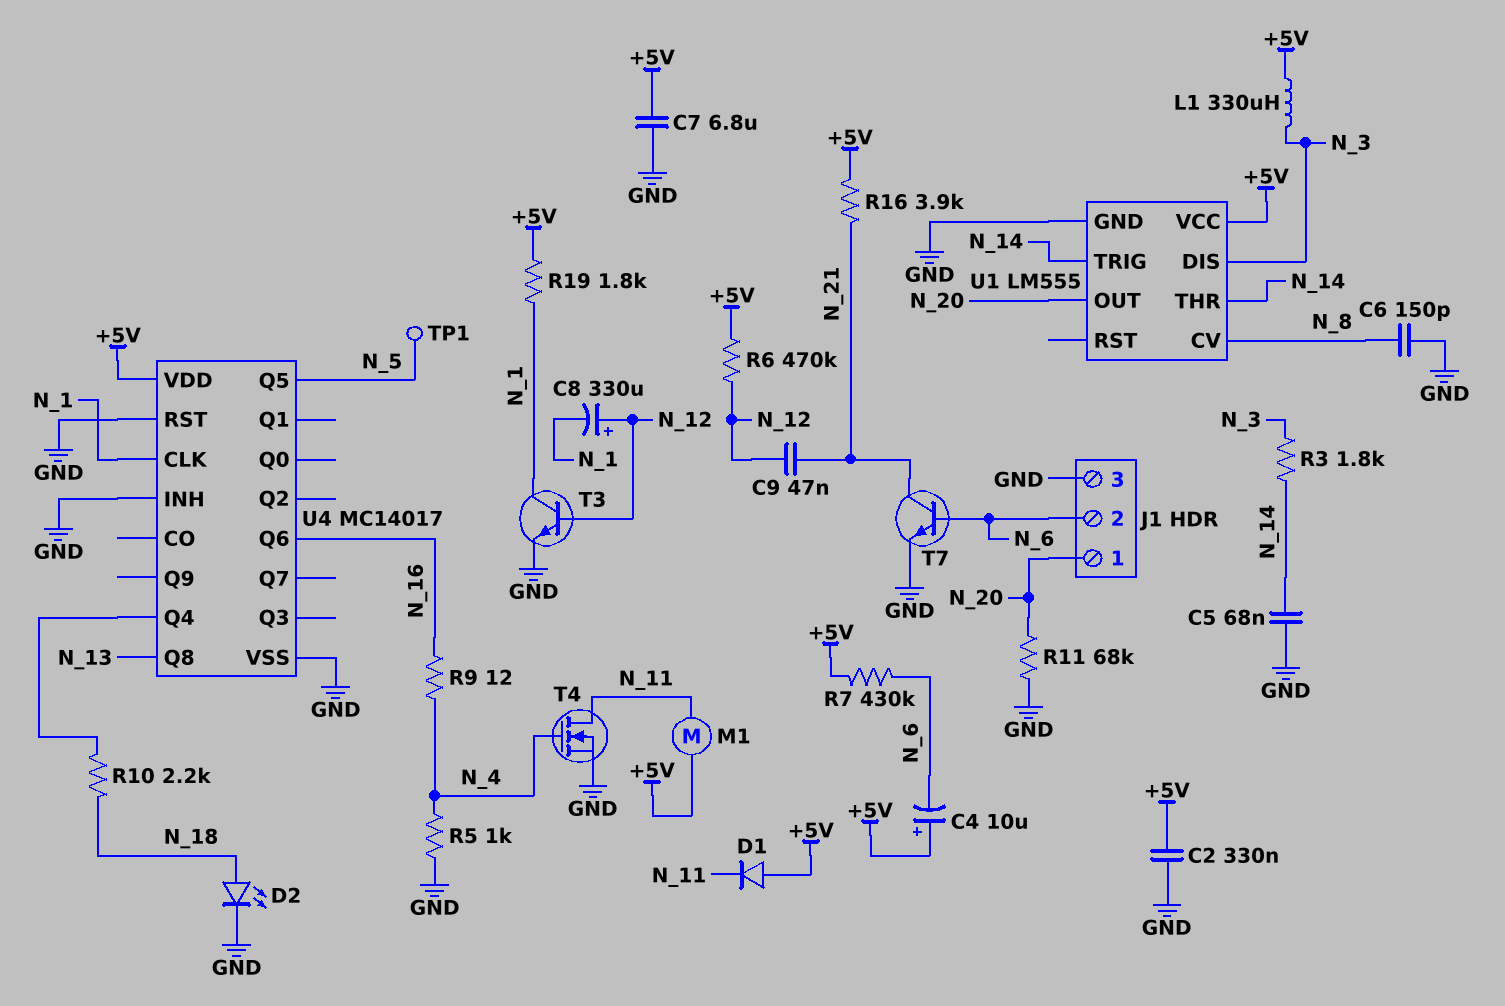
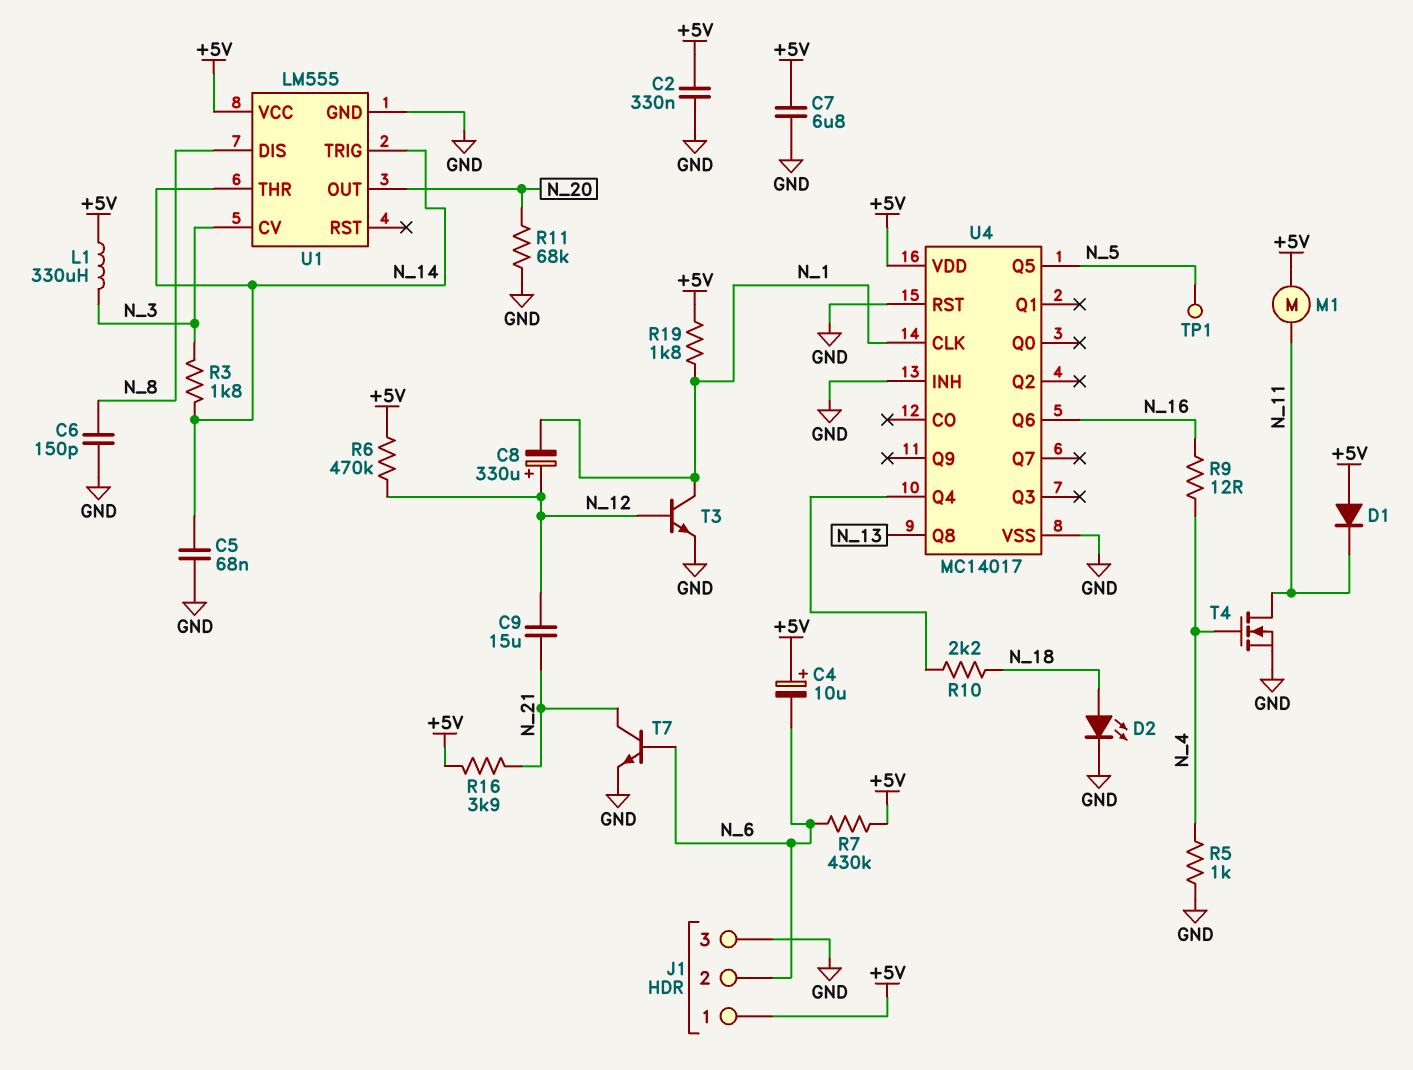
C9: 47nF (N_12, N_21) -> 15uF (N_12, N_21)
J1 pin 1: N_20 -> +5V
U1 pin CV: N_8 -> N_3
U1 pin DIS: N_3 -> N_8

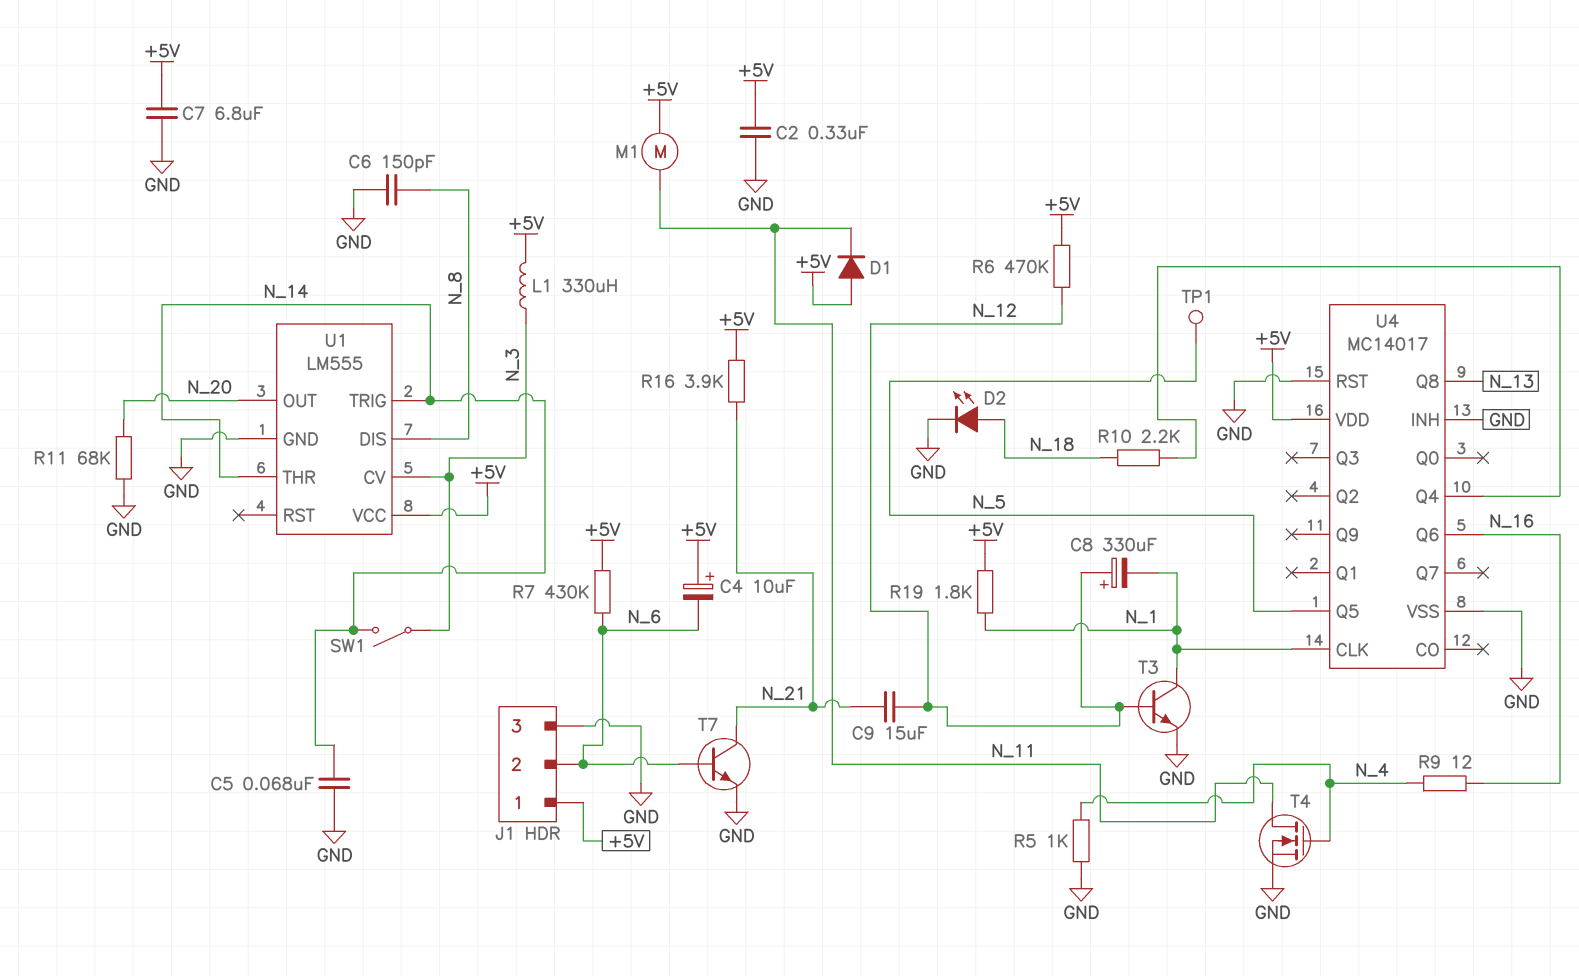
R3: 1.8k (N_3, N_14) -> none
SW1: none -> switch (N_3, N_14)

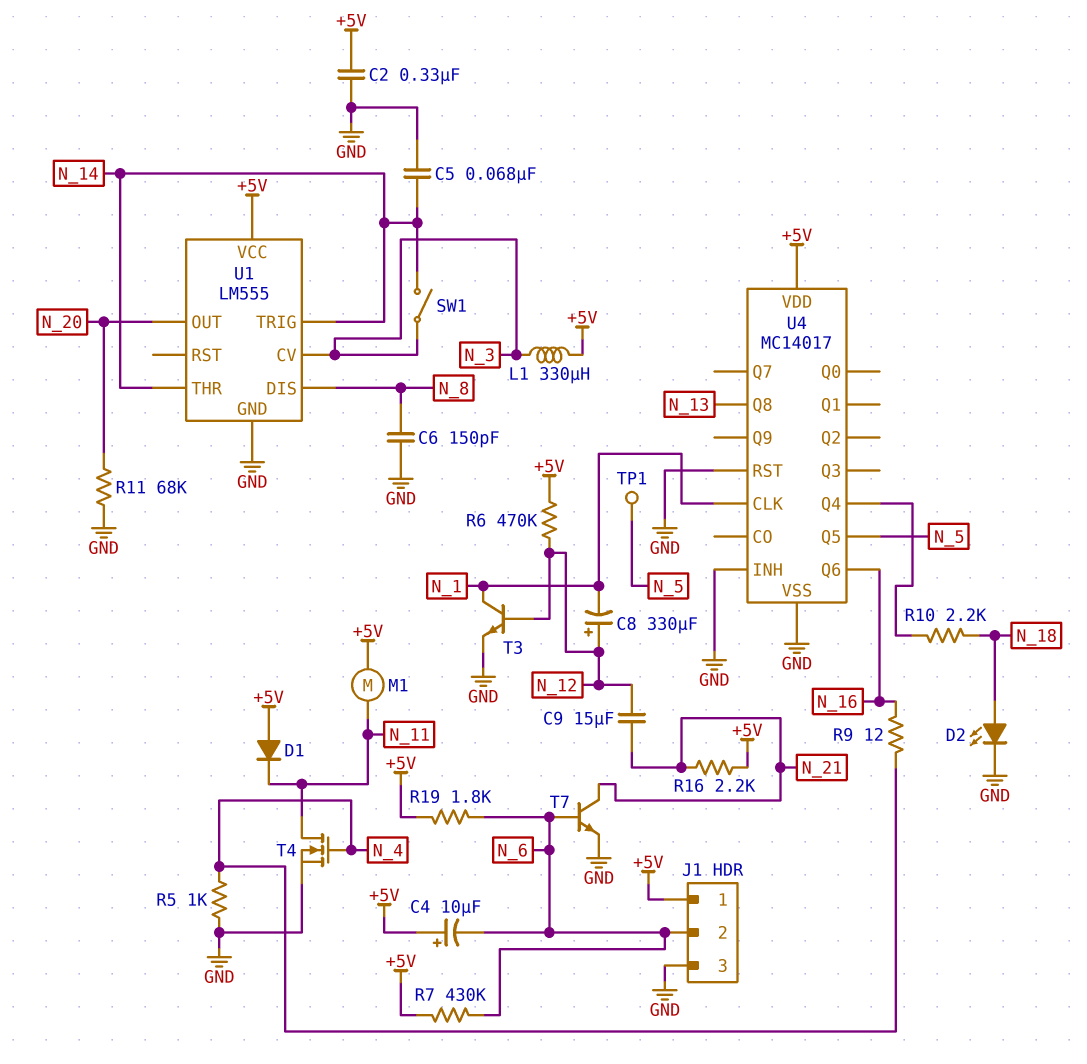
C7: 6.8uF (+5V, GND) -> none
R16: 3.9k (+5V, N_21) -> 2.2k (+5V, N_21)
R19: 1.8k (+5V, N_1) -> 1.8k (+5V, N_6)

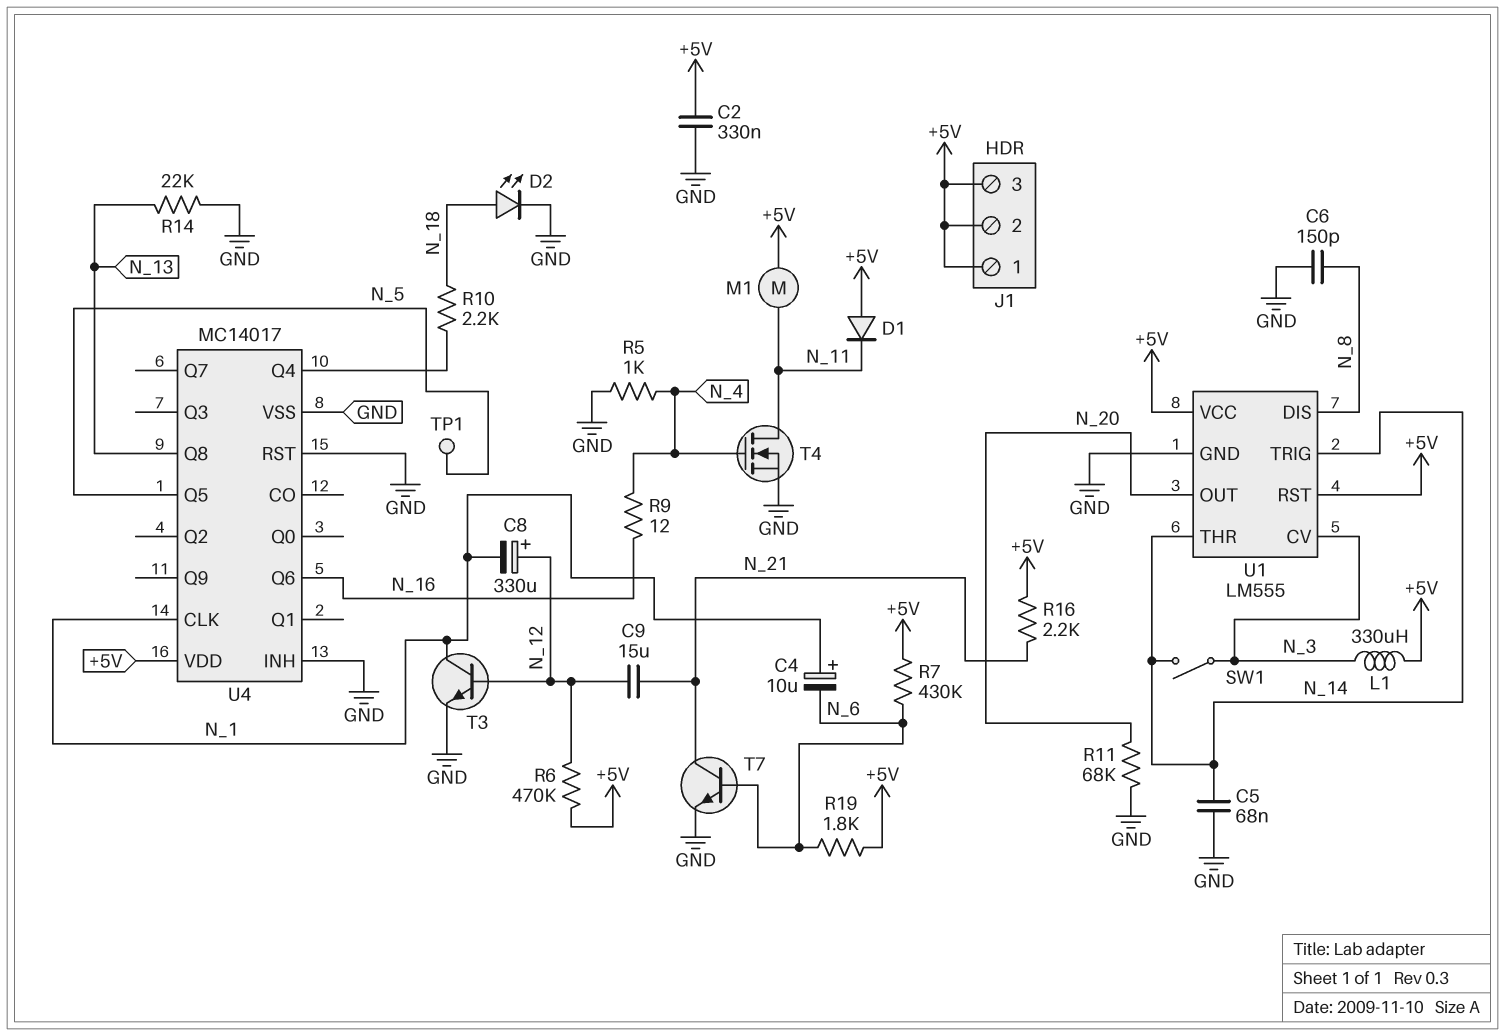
C4: 10uF (plus +5V, minus N_6) -> 10uF (plus N_1, minus N_6)
J1 pin 2: N_6 -> +5V
J1 pin 3: GND -> +5V
R14: none -> 22k (GND, N_13)
U1 pin RST: none -> +5V

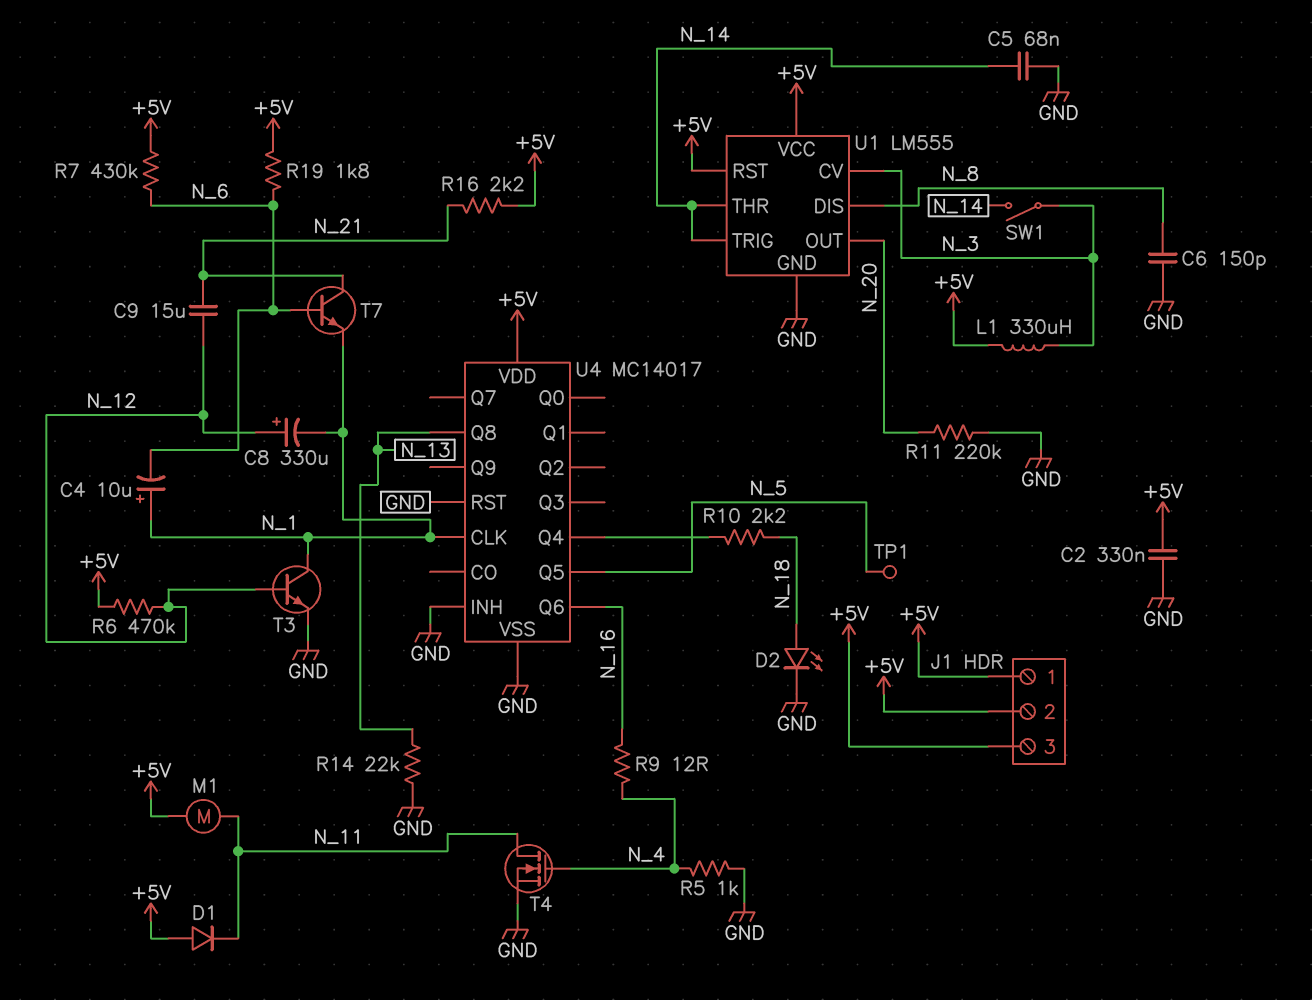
R11: 68k (GND, N_20) -> 220k (GND, N_20)
T7: NPN (B N_6, C N_21, E GND) -> NPN (B N_6, C N_21, E N_1)

